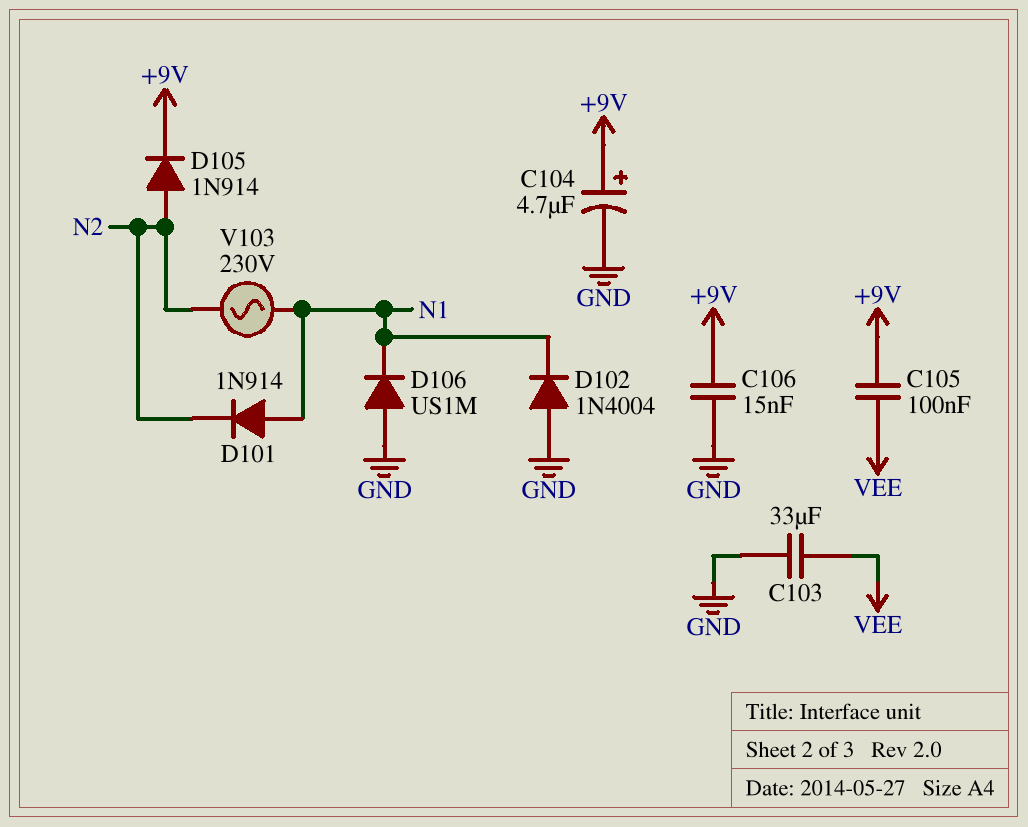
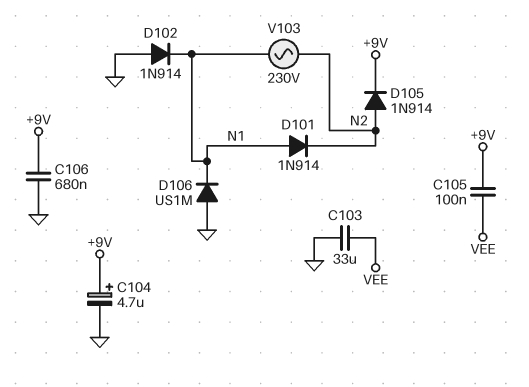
C106: 15nF (+9V, GND) -> 680nF (+9V, GND)
D102: diode 1N4004 (A GND, K N1) -> diode 1N914 (A GND, K N1)

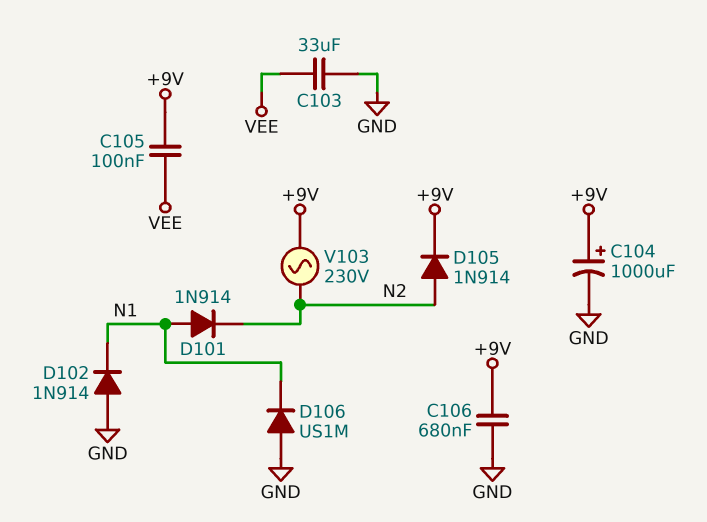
C104: 4.7uF (plus +9V, minus GND) -> 1000uF (plus +9V, minus GND)
V103: AC 230V (N1, N2) -> AC 230V (+9V, N2)

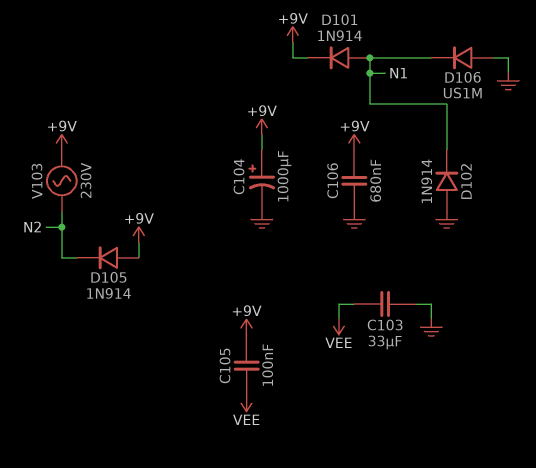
D101: diode 1N914 (A N1, K N2) -> diode 1N914 (A N1, K +9V)
D105: diode 1N914 (A N2, K +9V) -> diode 1N914 (A +9V, K N2)

